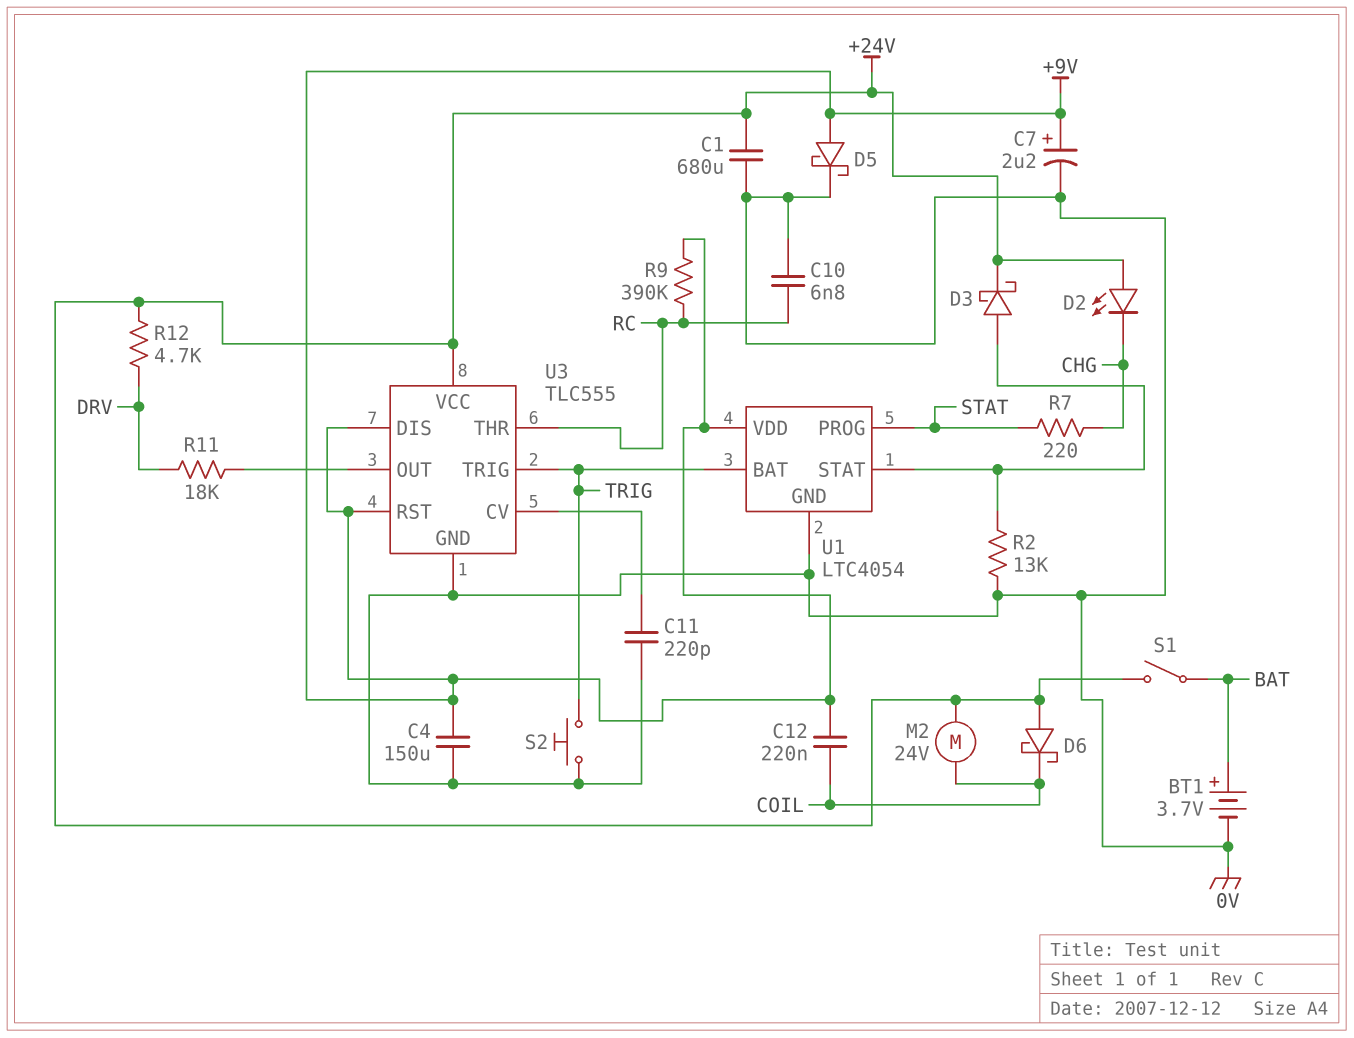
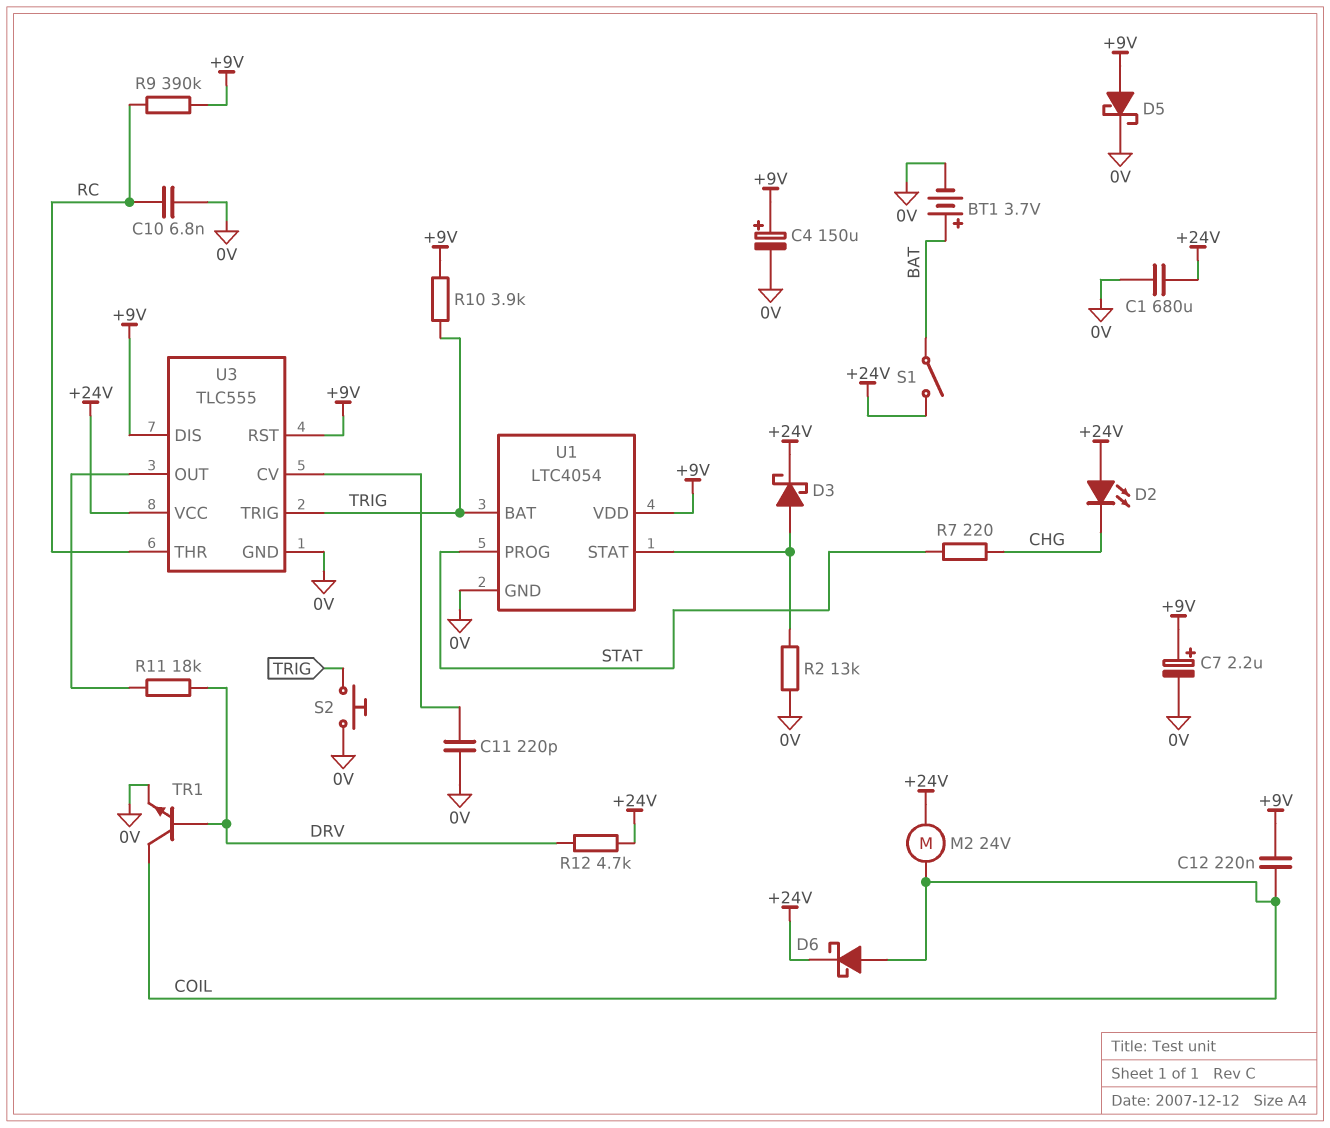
C4: 150uF (+9V, 0V) -> 150uF (plus +9V, minus 0V)
D6: schottky (A +24V, K COIL) -> schottky (A COIL, K +24V)
R10: none -> 3.9k (+9V, TRIG)
TR1: none -> NPN (B DRV, C COIL, E 0V)

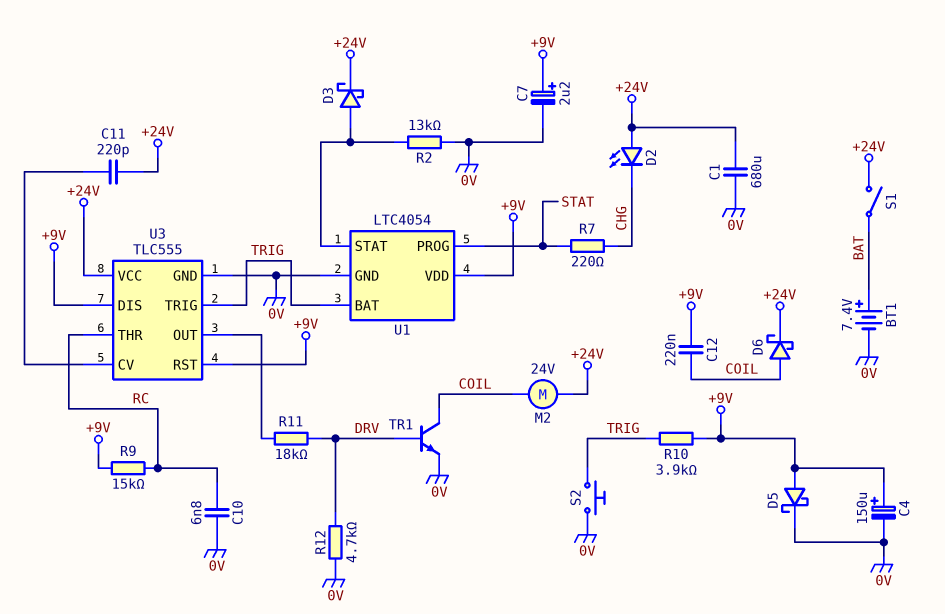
BT1: 3.7V (plus BAT, minus 0V) -> 7.4V (plus BAT, minus 0V)
C11: 220pF (0V, U3/CV) -> 220pF (+24V, U3/CV)
R9: 390k (+9V, RC) -> 15k (+9V, RC)
R12: 4.7k (+24V, DRV) -> 4.7k (0V, DRV)

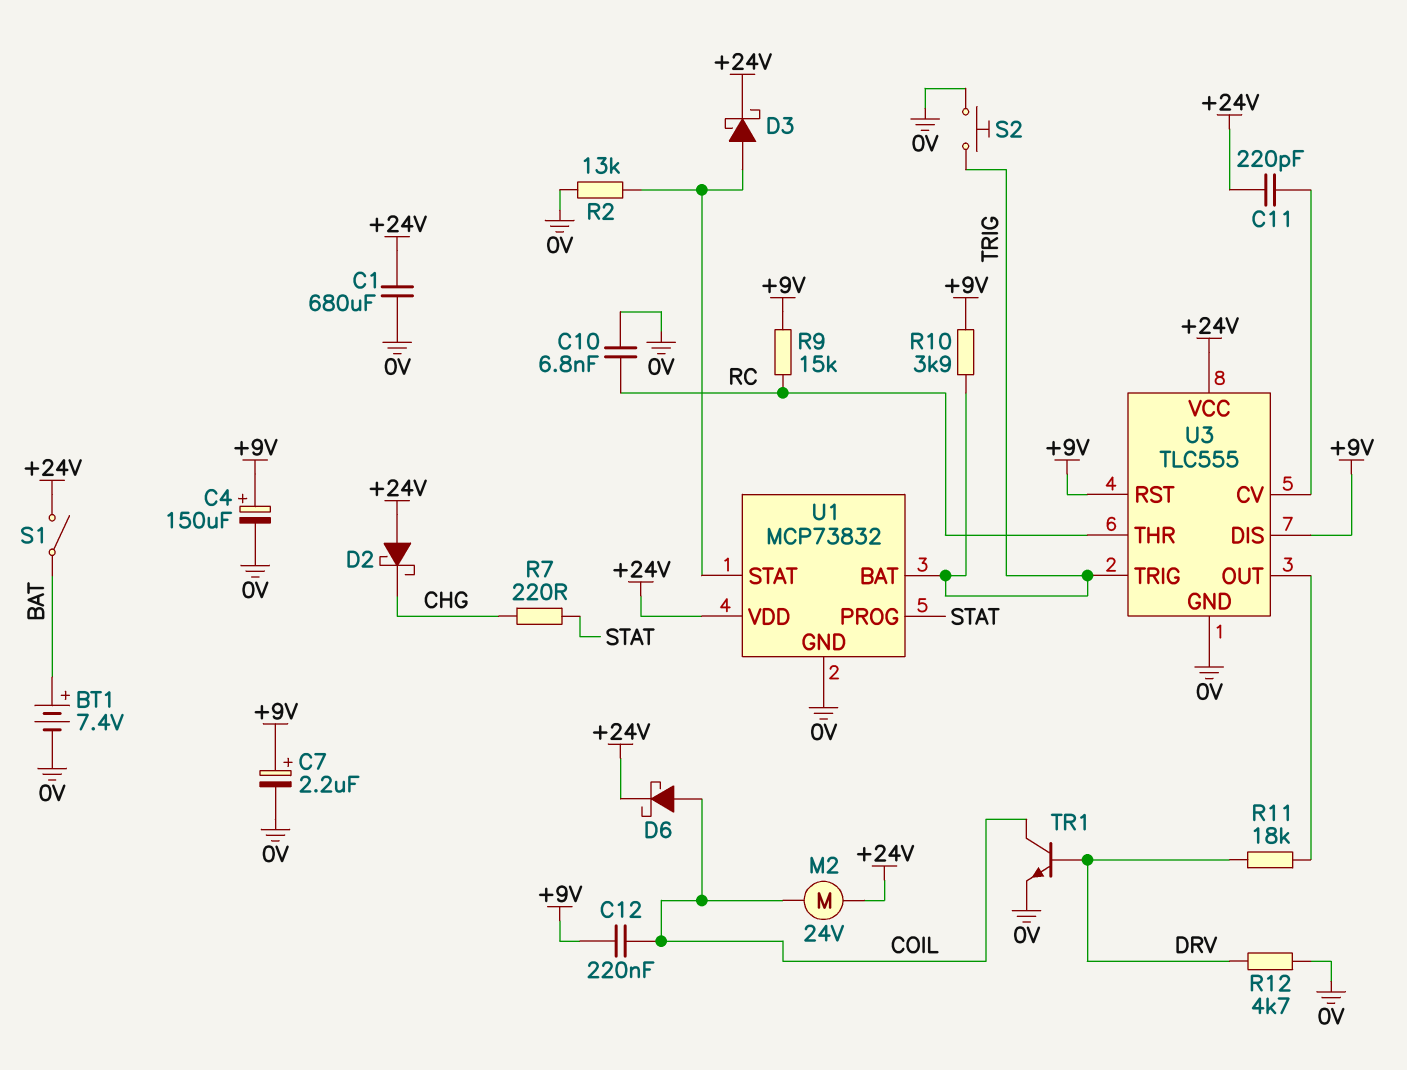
D2: LED (A +24V, K CHG) -> schottky (A +24V, K CHG)
D5: schottky (A +9V, K 0V) -> none
U1: LTC4054 -> MCP73832
U1 pin VDD: +9V -> +24V

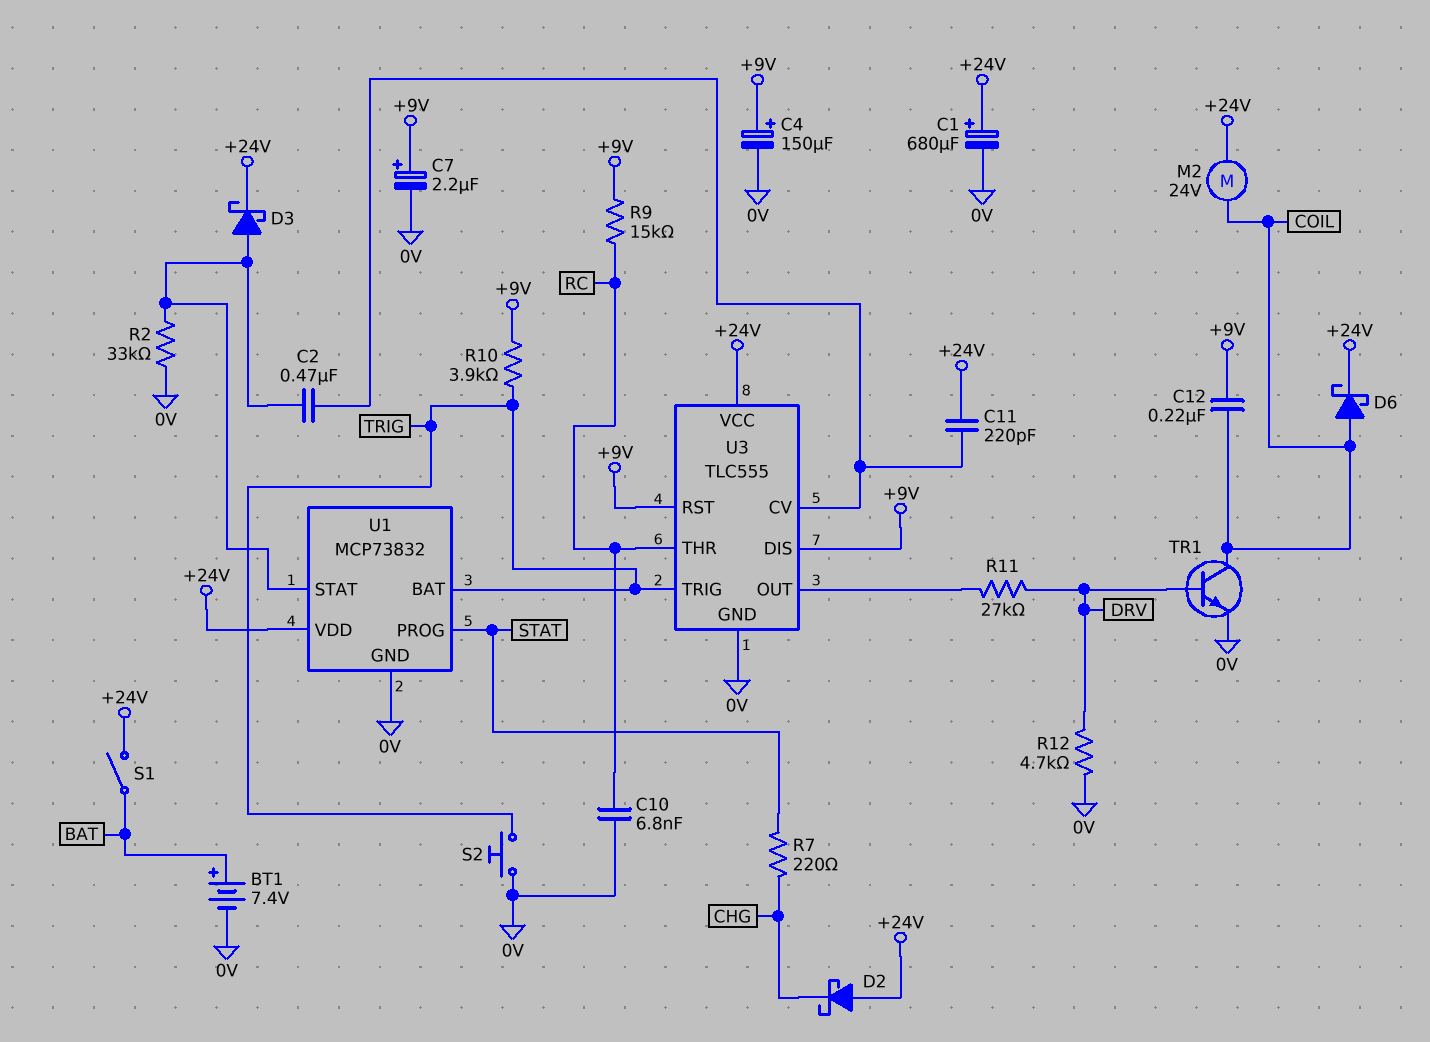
C1: 680uF (+24V, 0V) -> 680uF (plus +24V, minus 0V)
C2: none -> 470nF (U1/STAT, U3/CV)
R2: 13k (0V, U1/STAT) -> 33k (0V, U1/STAT)
R11: 18k (DRV, U3/OUT) -> 27k (DRV, U3/OUT)

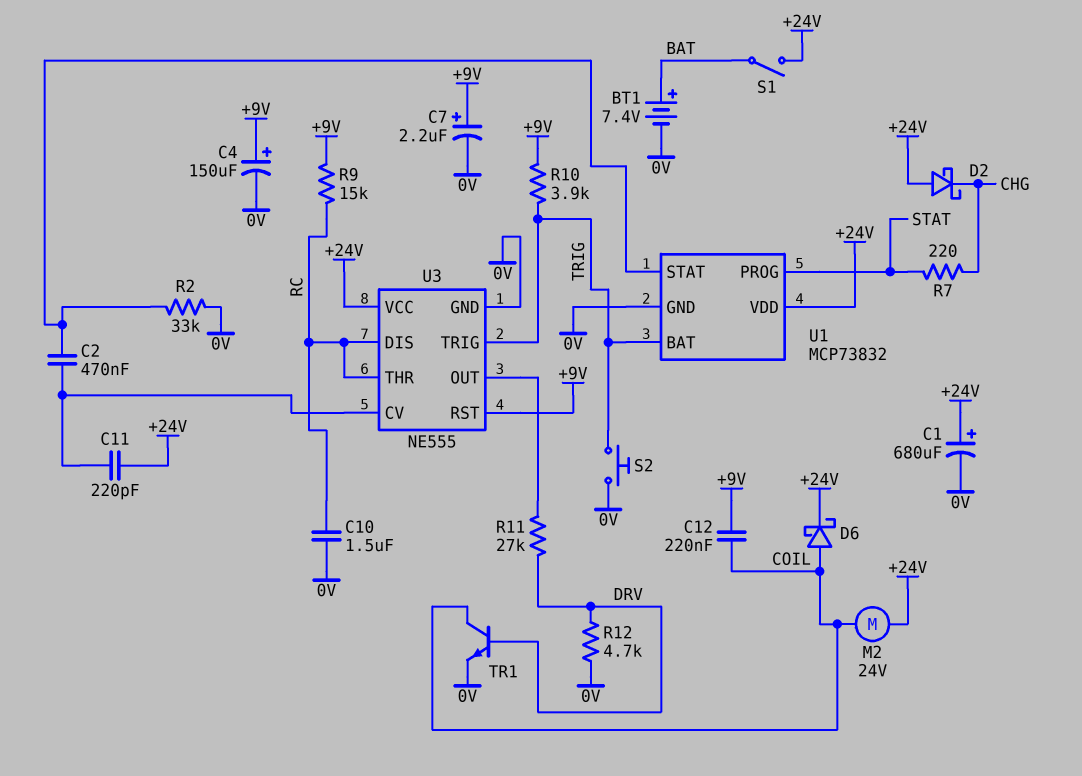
C10: 6.8nF (0V, RC) -> 1.5uF (0V, RC)
D3: schottky (A U1/STAT, K +24V) -> none
U3: TLC555 -> NE555
U3 pin DIS: +9V -> RC

